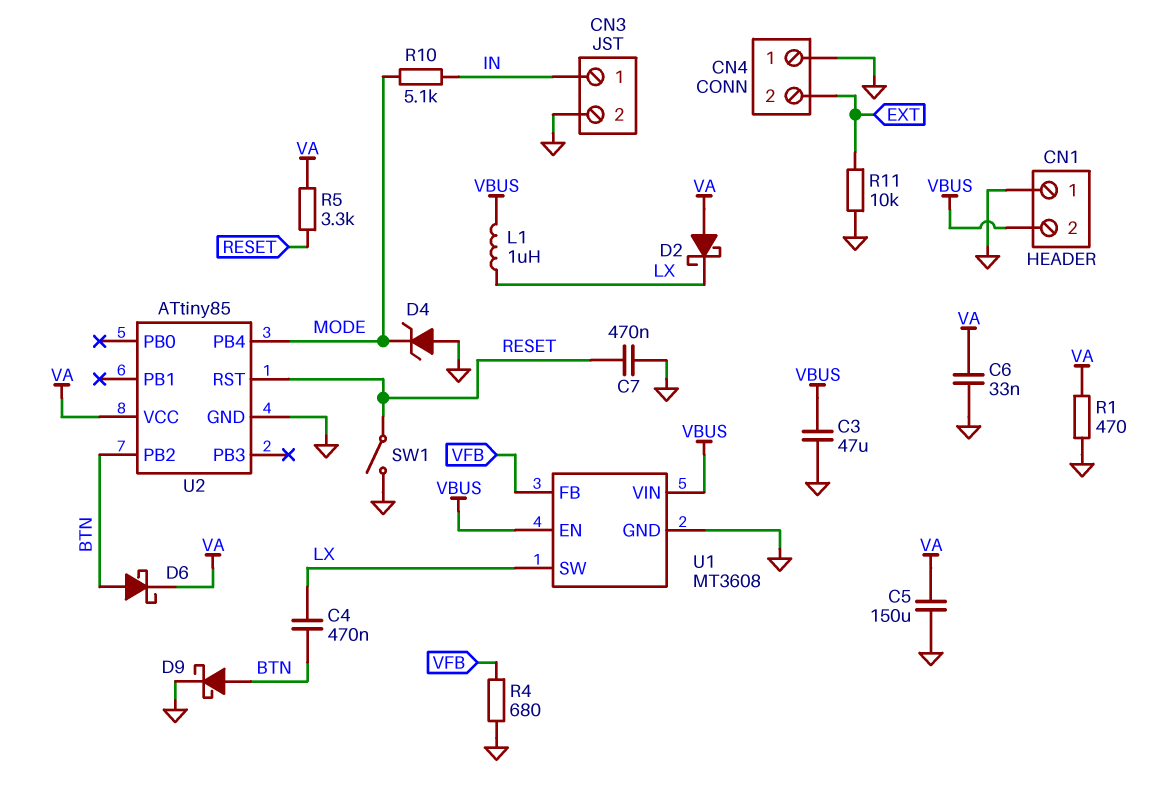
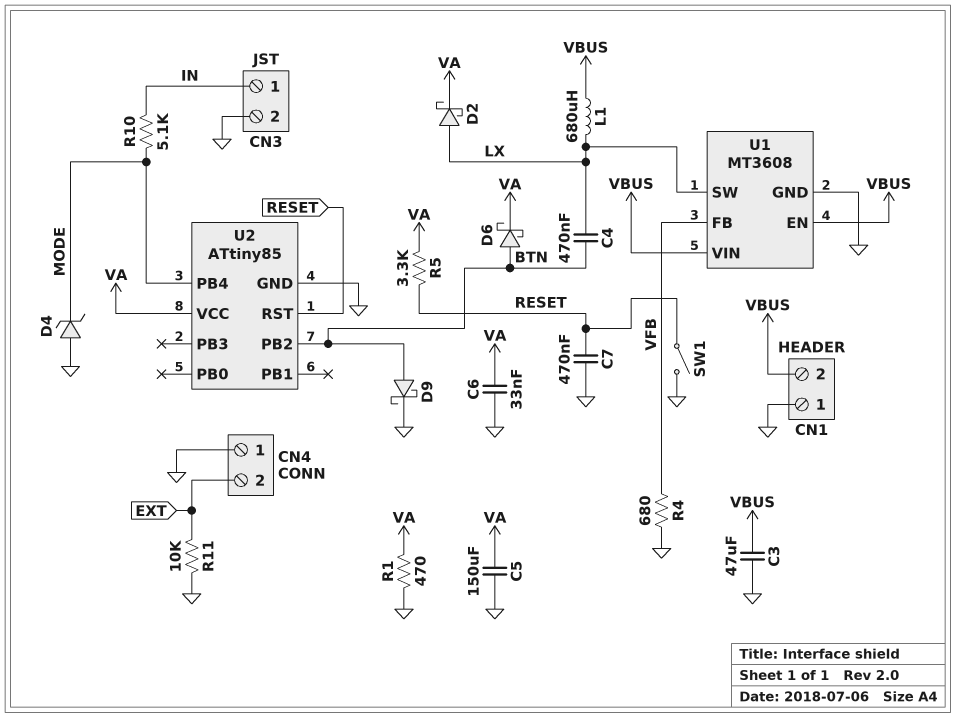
D2: schottky (A VA, K LX) -> schottky (A LX, K VA)
L1: 1uH (LX, VBUS) -> 680uH (LX, VBUS)

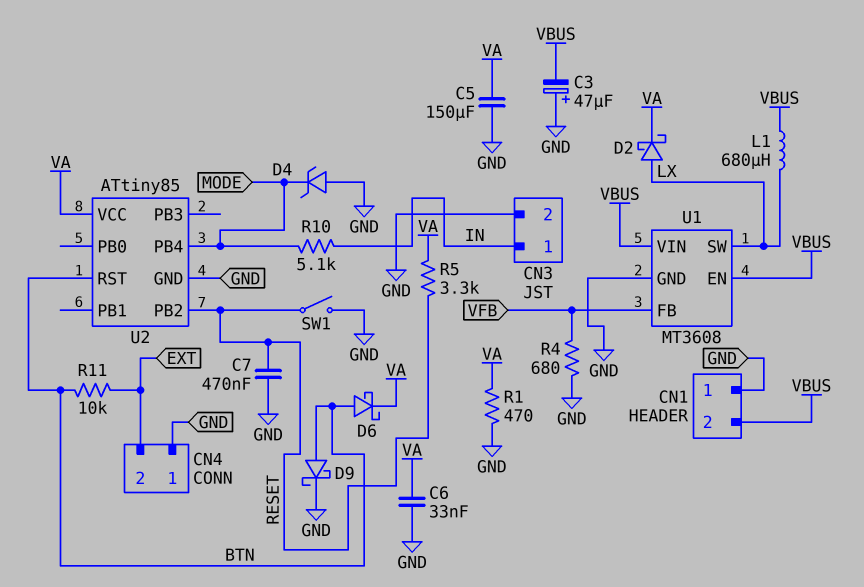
C3: 47uF (GND, VBUS) -> 47uF (plus GND, minus VBUS)
C4: 470nF (BTN, LX) -> none
R11: 10k (EXT, GND) -> 10k (BTN, EXT)
U2 pin PB2: BTN -> RESET
U2 pin RST: RESET -> BTN

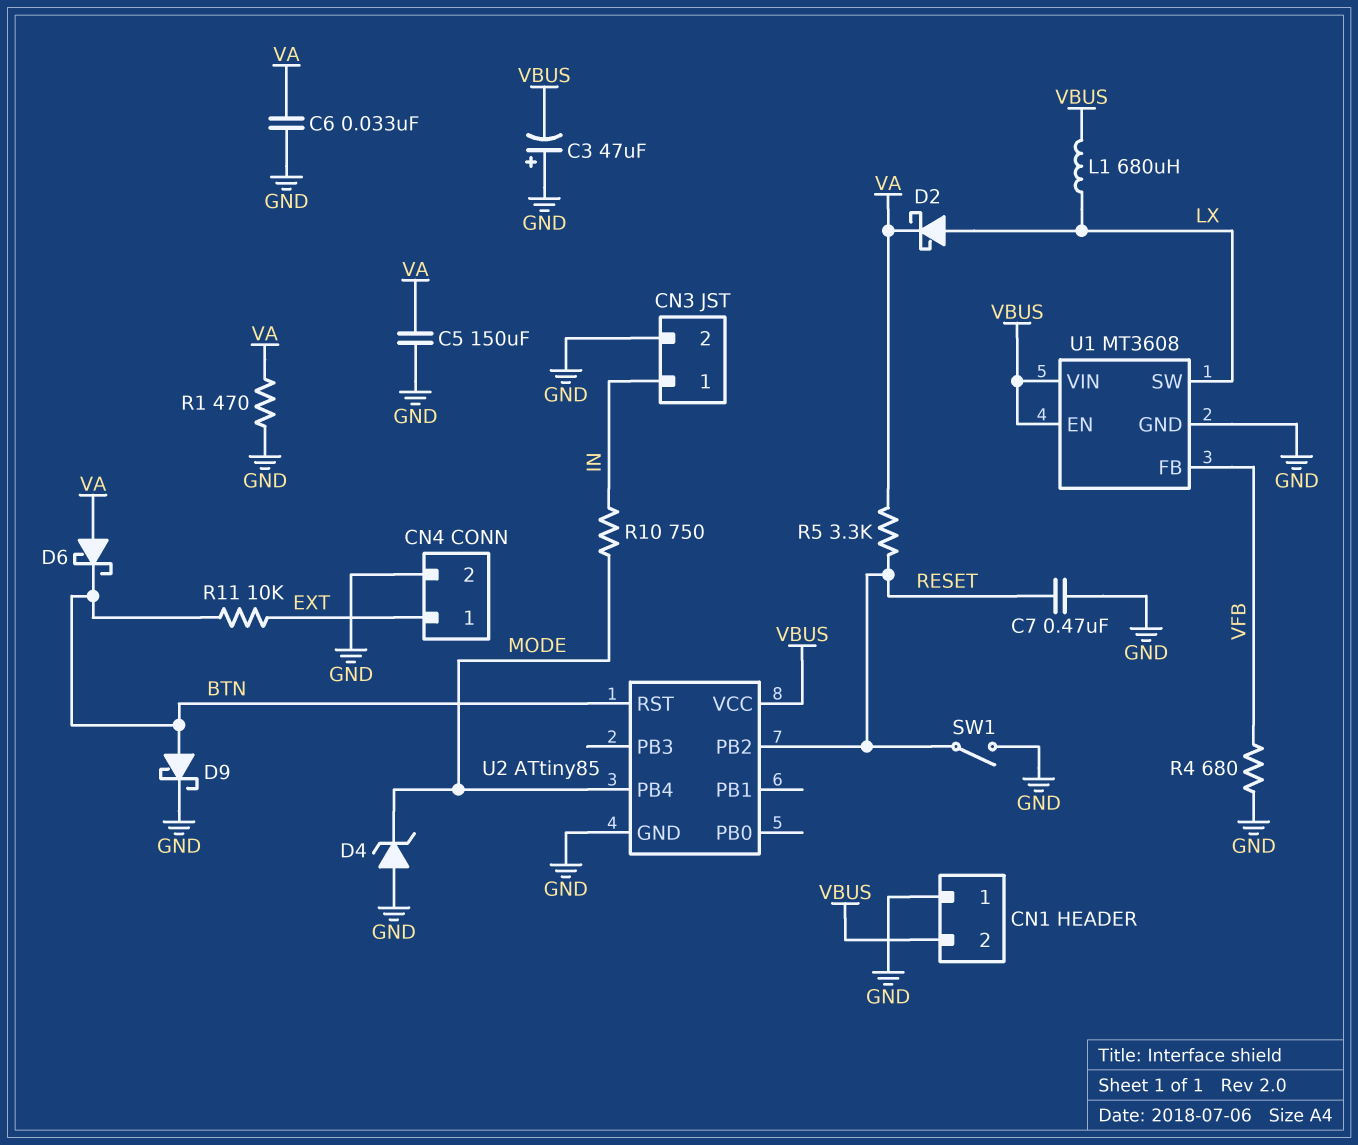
CN4 pin 1: GND -> EXT
CN4 pin 2: EXT -> GND
D6: schottky (A BTN, K VA) -> schottky (A VA, K BTN)
R10: 5.1k (IN, MODE) -> 750 (IN, MODE)
U2 pin VCC: VA -> VBUS

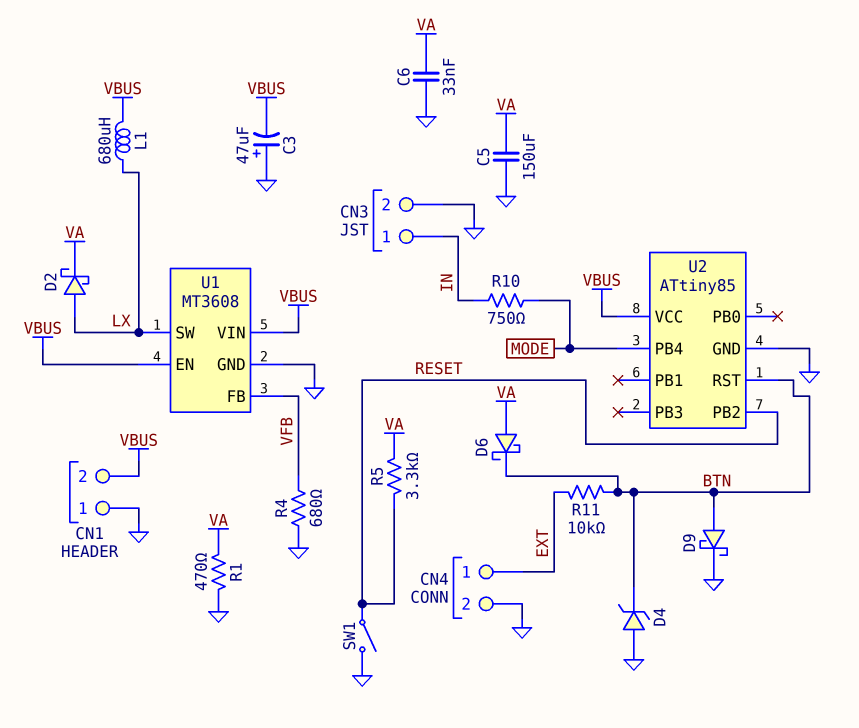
C7: 470nF (GND, RESET) -> none
D4: zener (A GND, K MODE) -> zener (A GND, K BTN)

